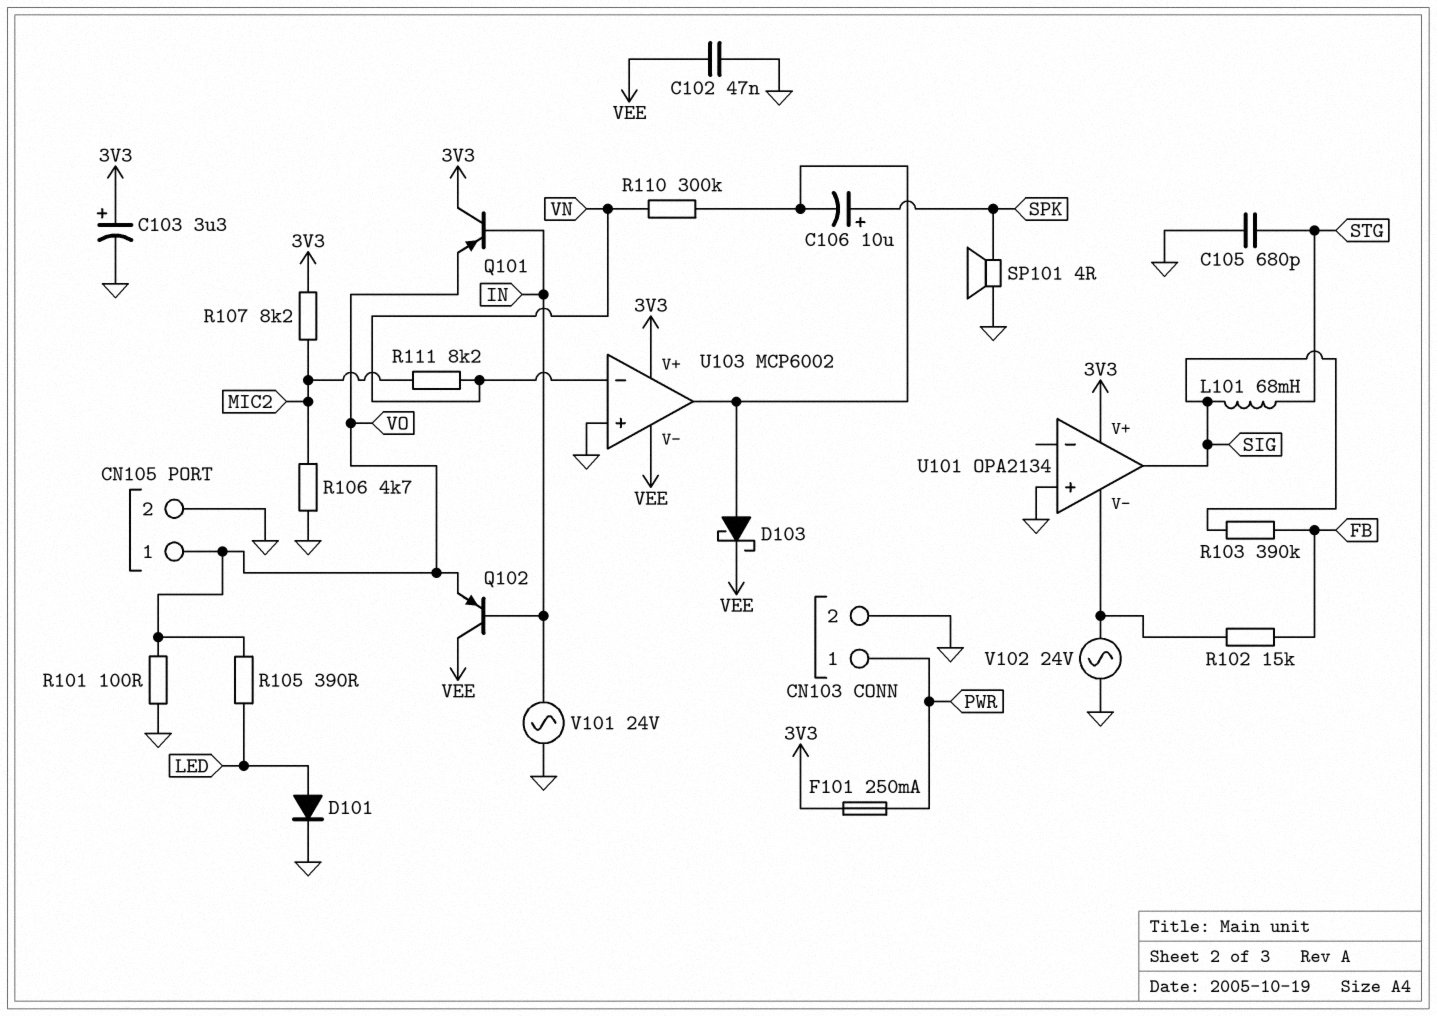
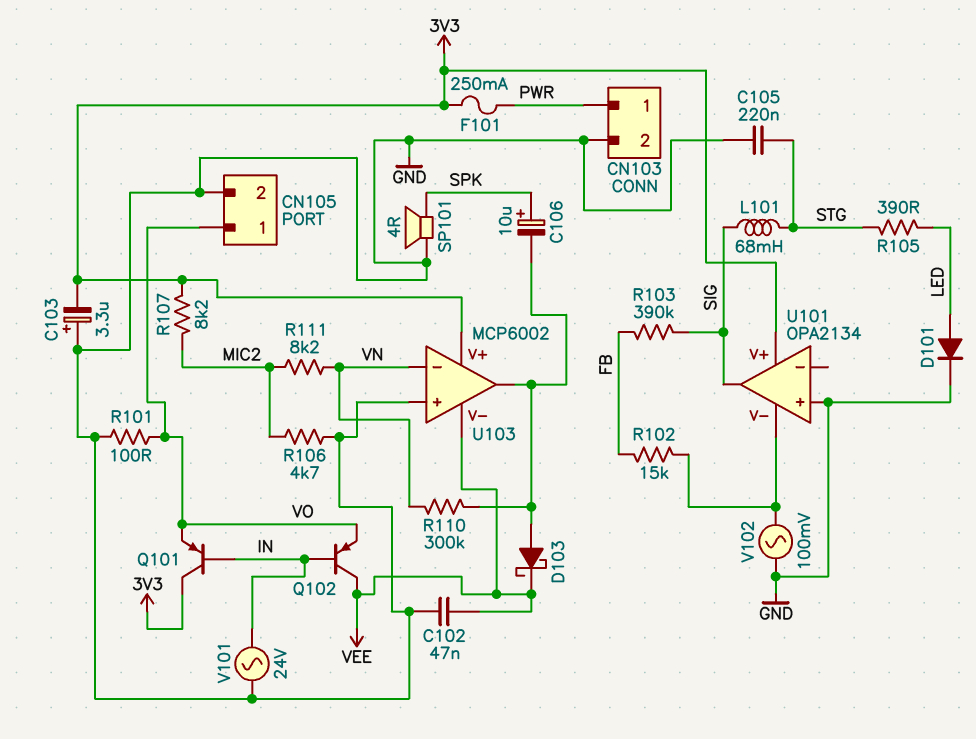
C103: 3.3uF (plus 3V3, minus GND) -> 3.3uF (plus GND, minus 3V3)
C105: 680pF (GND, STG) -> 220nF (GND, STG)
R105: 390 (LED, VO) -> 390 (LED, STG)
V102: AC 24V (GND, U101/V-) -> AC 100mV (GND, U101/V-)

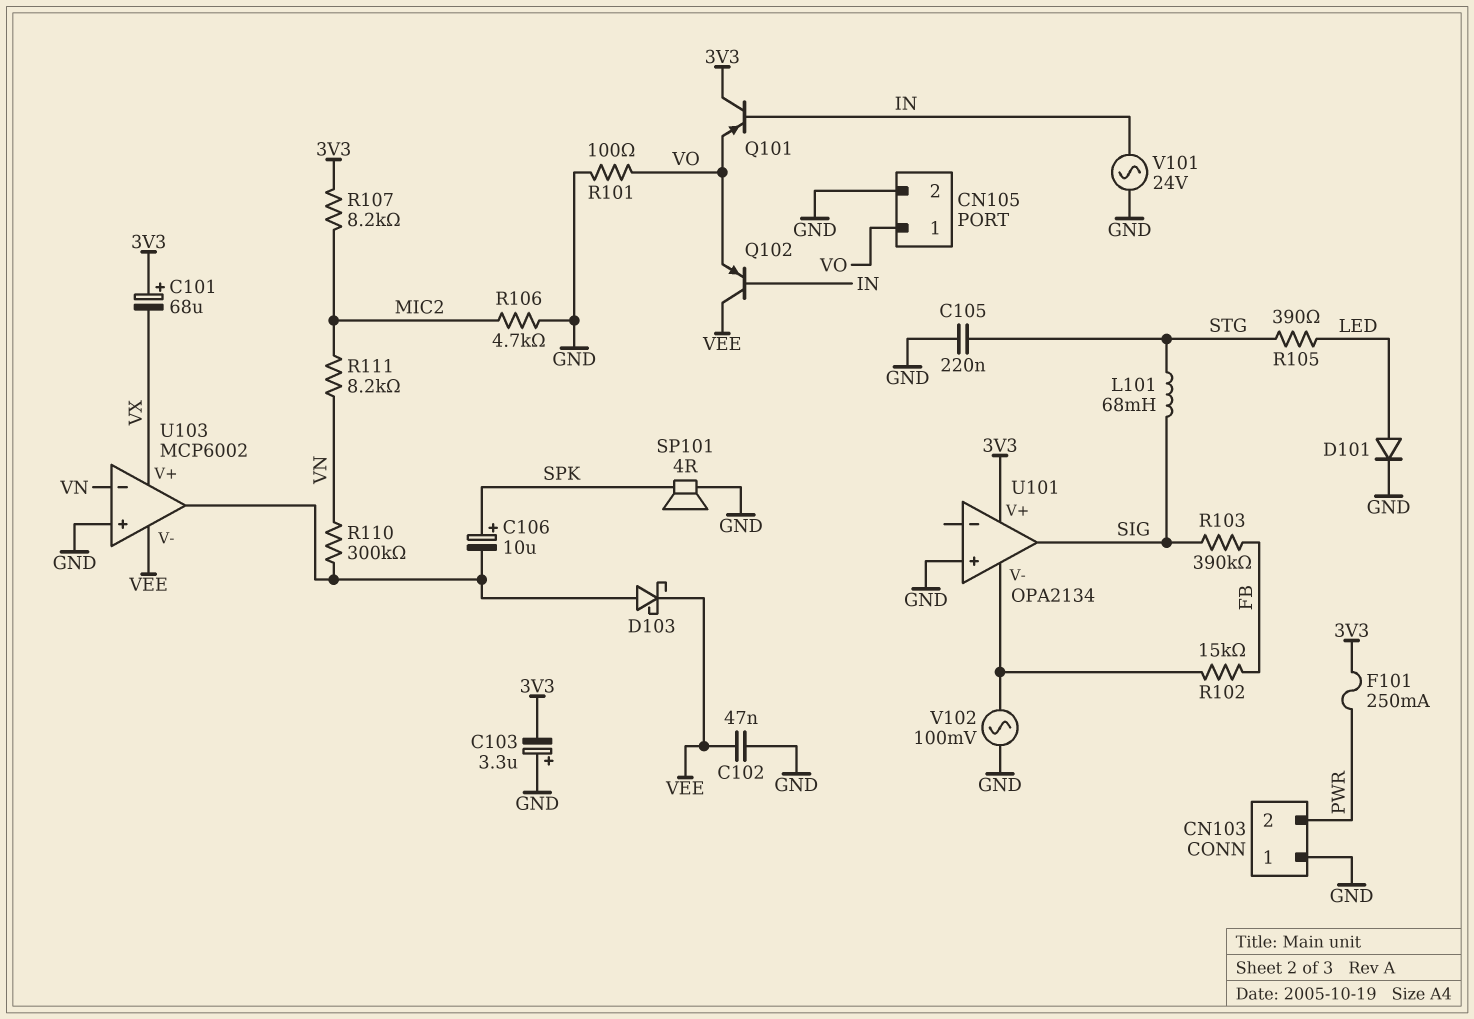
C101: none -> 68uF (plus 3V3, minus VX)
CN103 pin 1: PWR -> GND
CN103 pin 2: GND -> PWR
U103 pin V+: 3V3 -> VX

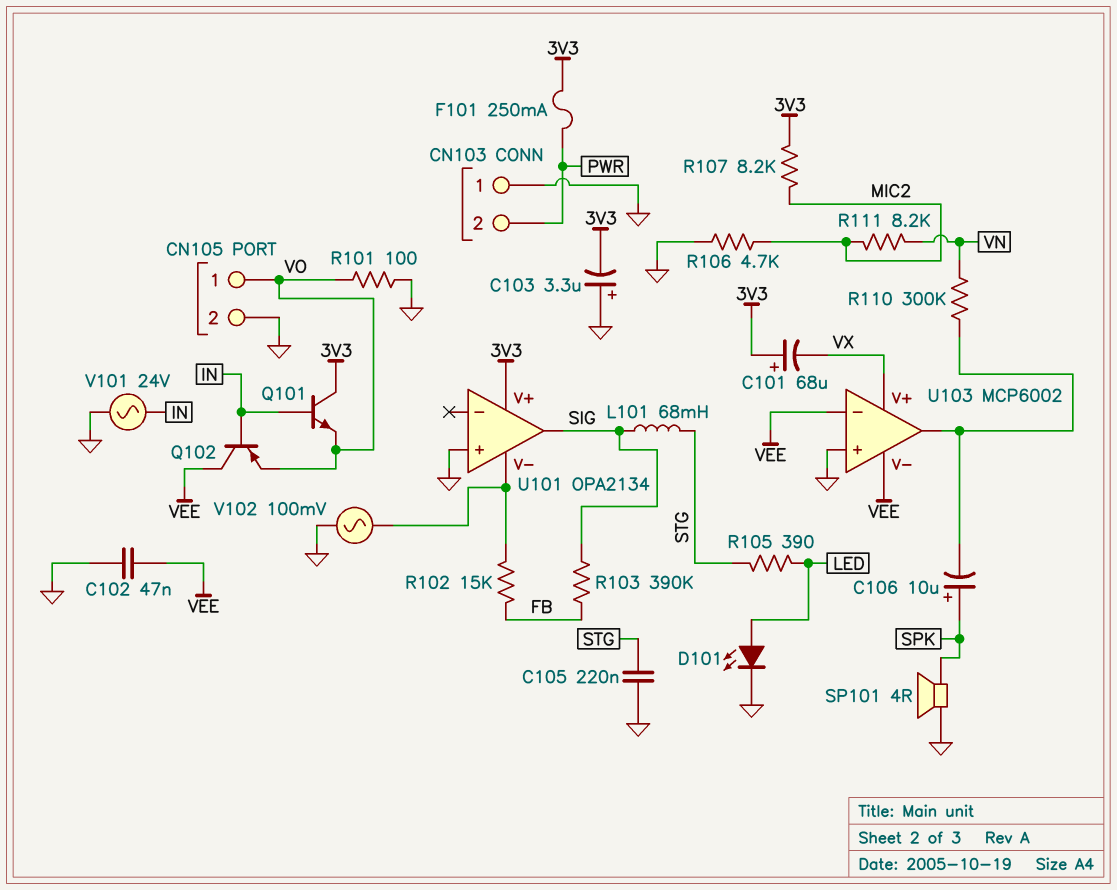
D101: diode (A LED, K GND) -> LED (A LED, K GND)
D103: schottky (A U103/out, K VEE) -> none
Q101: PNP (B IN, C 3V3, E VO) -> NPN (B IN, C 3V3, E VO)
U103 pin in-: VN -> VEE

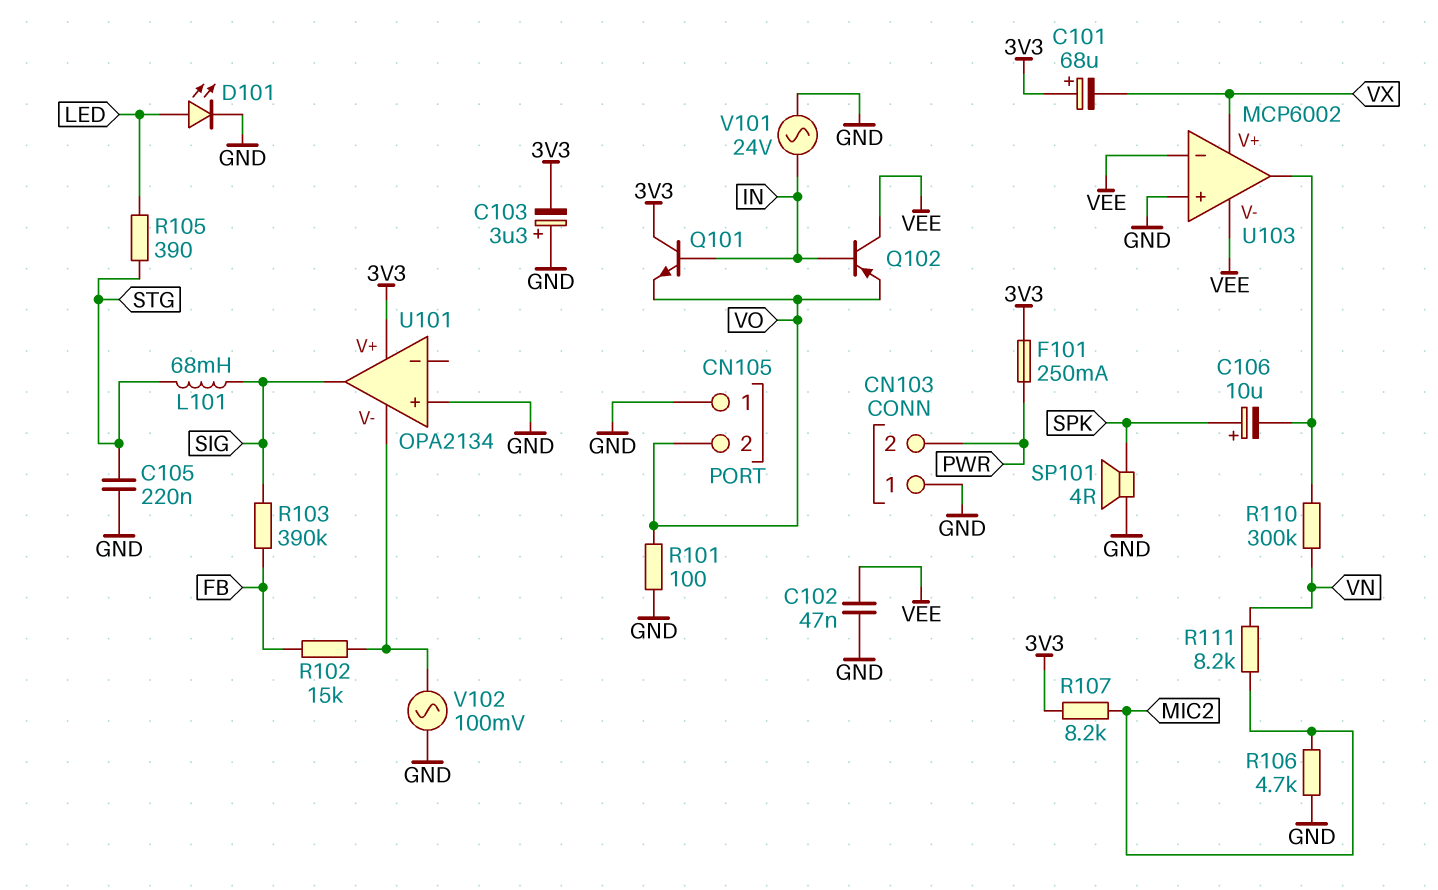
CN105 pin 1: VO -> GND
CN105 pin 2: GND -> VO

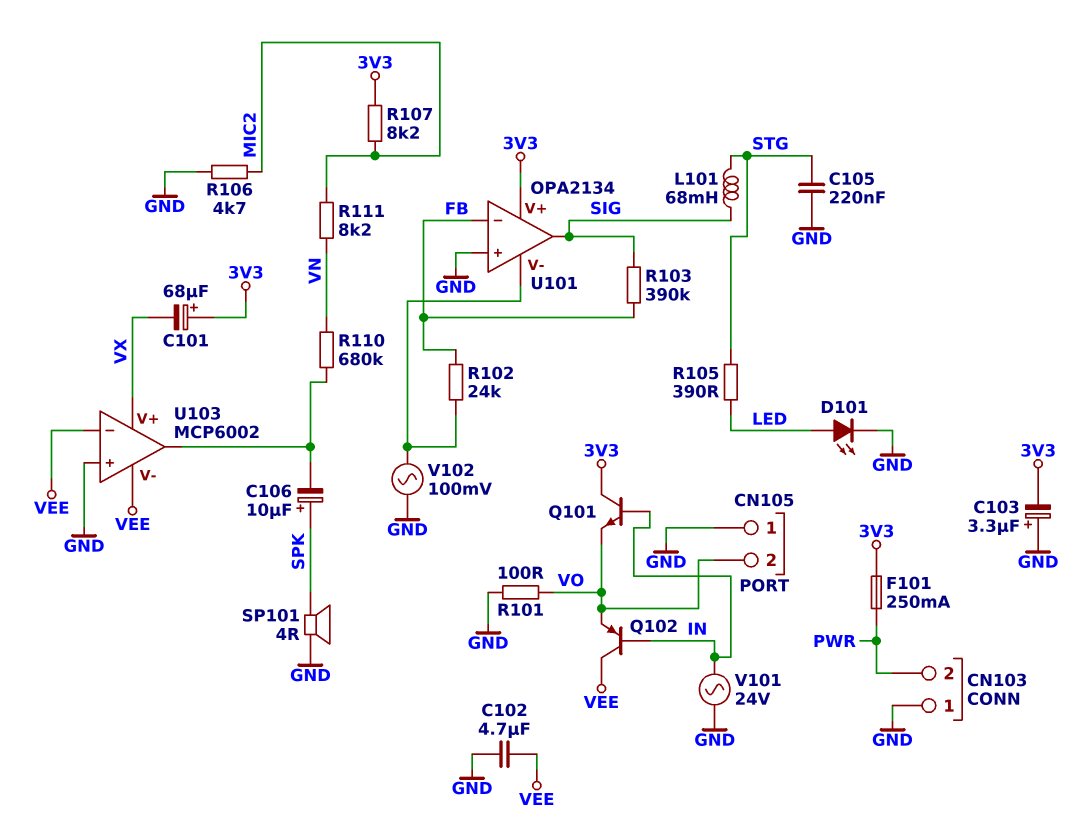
C102: 47nF (GND, VEE) -> 4.7uF (GND, VEE)
R102: 15k (FB, U101/V-) -> 24k (FB, U101/V-)
R110: 300k (U103/out, VN) -> 680k (U103/out, VN)
U101 pin in-: none -> FB

